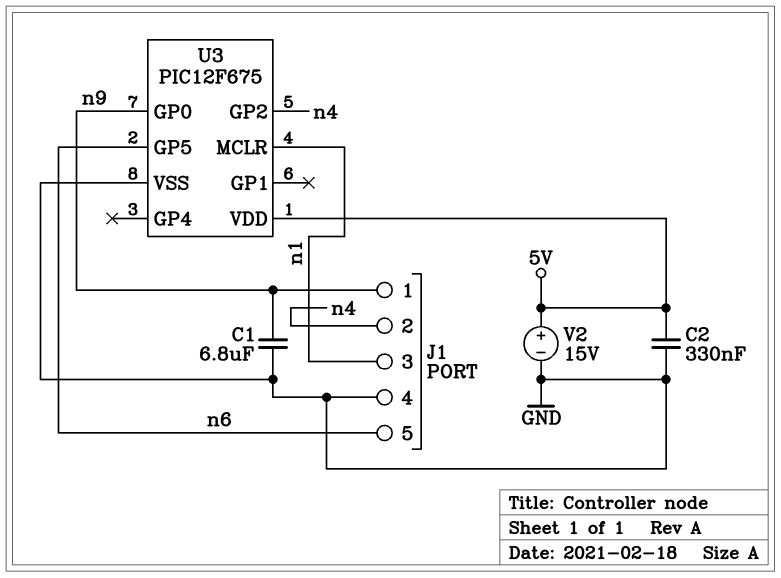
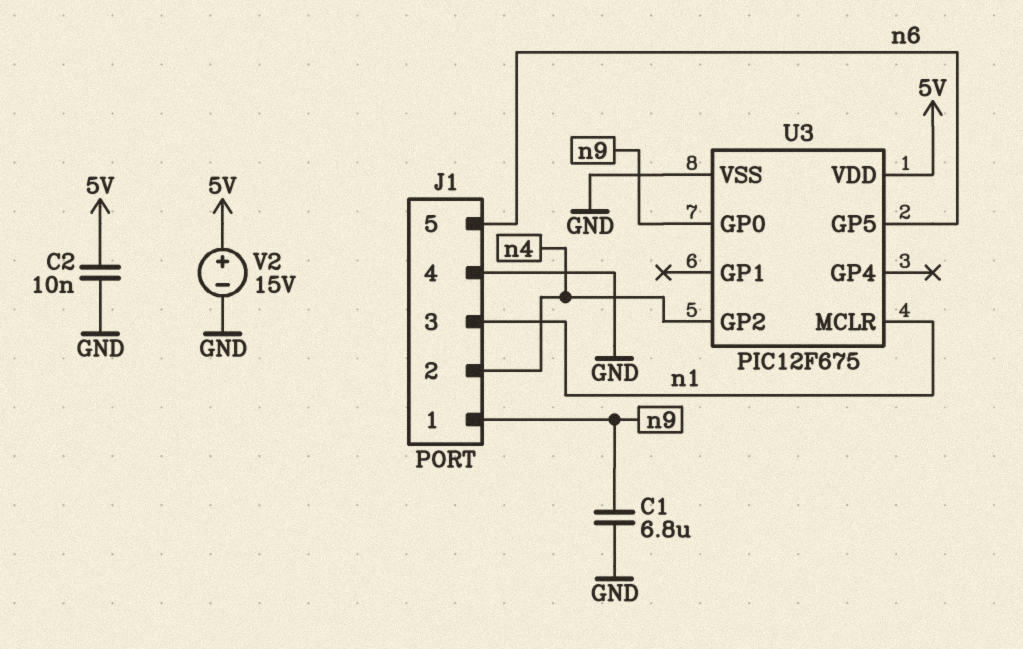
C2: 330nF (5V, GND) -> 10nF (5V, GND)

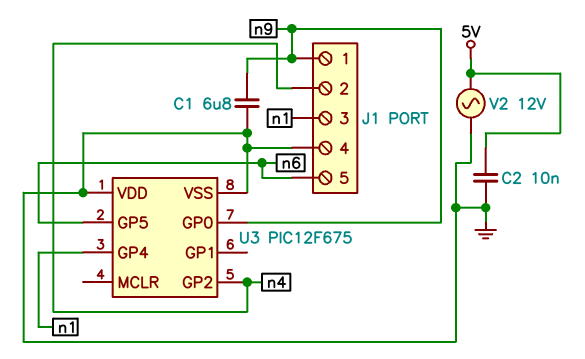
U3 pin GP4: none -> n1
U3 pin MCLR: n1 -> none
U3 pin VDD: 5V -> GND
V2: 15V (plus 5V, minus GND) -> AC 12V (5V, GND)

